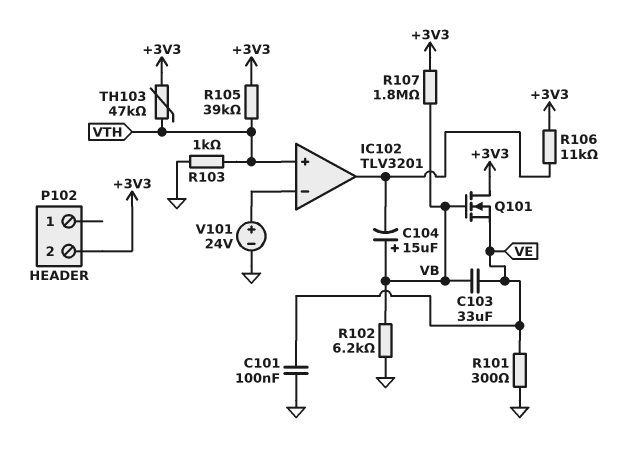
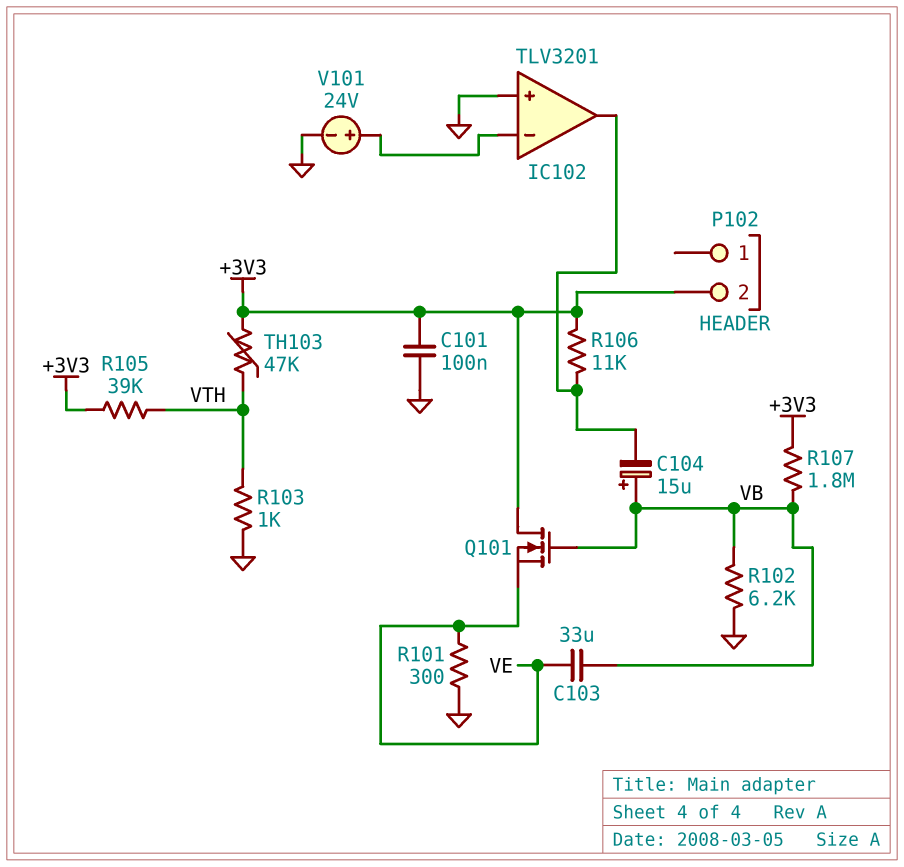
C101: 100nF (GND, VE) -> 100nF (+3V3, GND)
IC102 pin in+: VTH -> GND

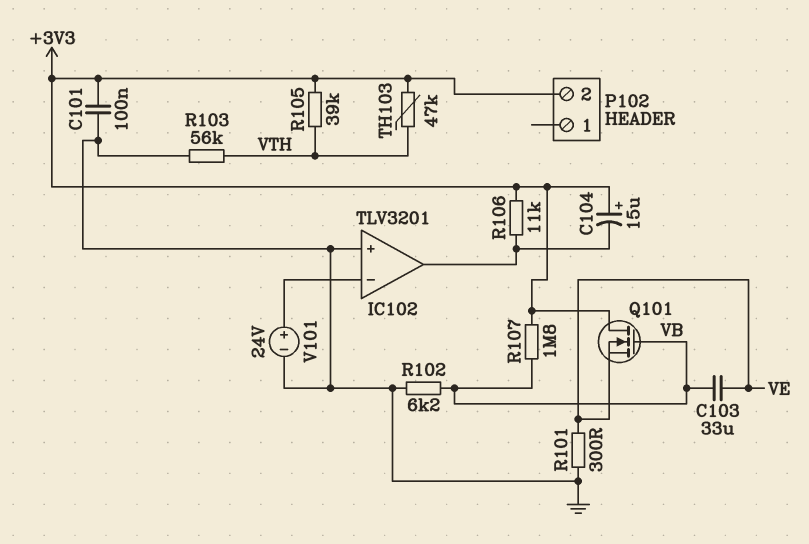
C104: 15uF (plus VB, minus IC102/out) -> 15uF (plus +3V3, minus IC102/out)
R103: 1k (GND, VTH) -> 56k (GND, VTH)

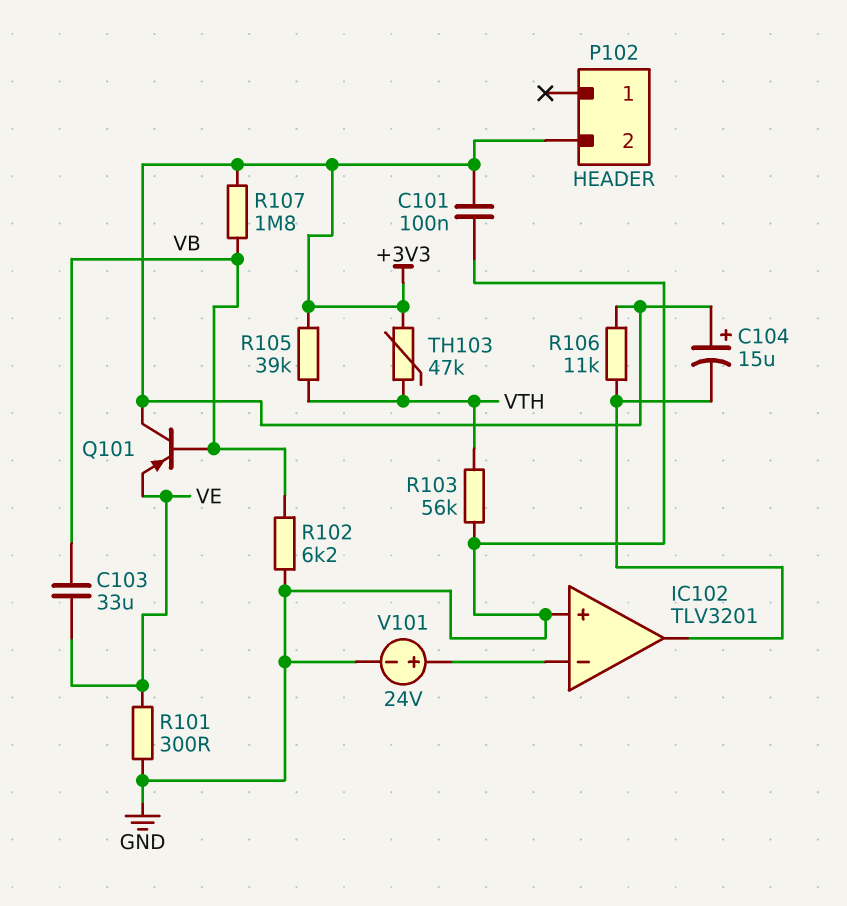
Q101: NMOS (G VB, D +3V3, S VE) -> PNP (B VB, C +3V3, E VE)

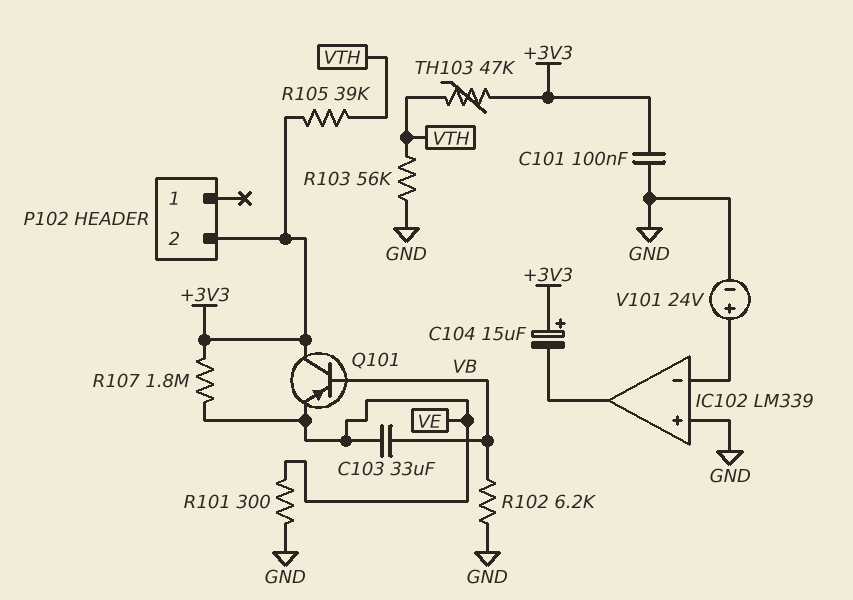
IC102: TLV3201 -> LM339
R106: 11k (+3V3, IC102/out) -> none
R107: 1.8M (+3V3, VB) -> 1.8M (+3V3, VE)

